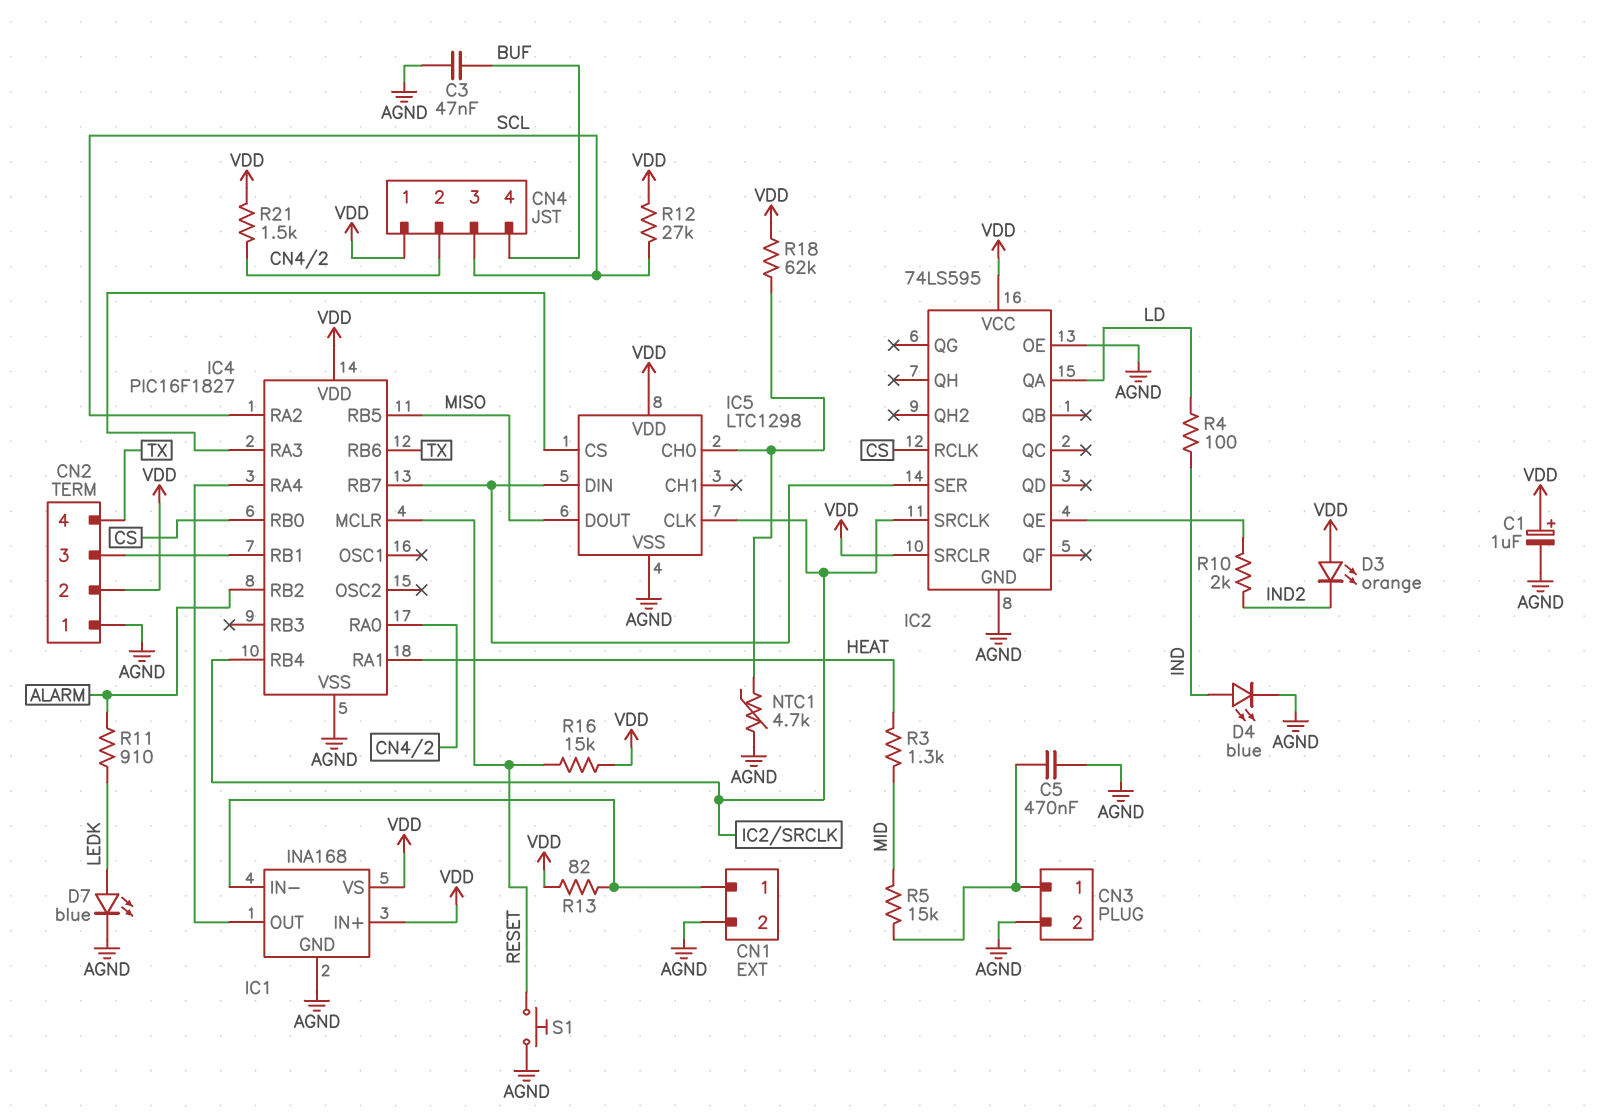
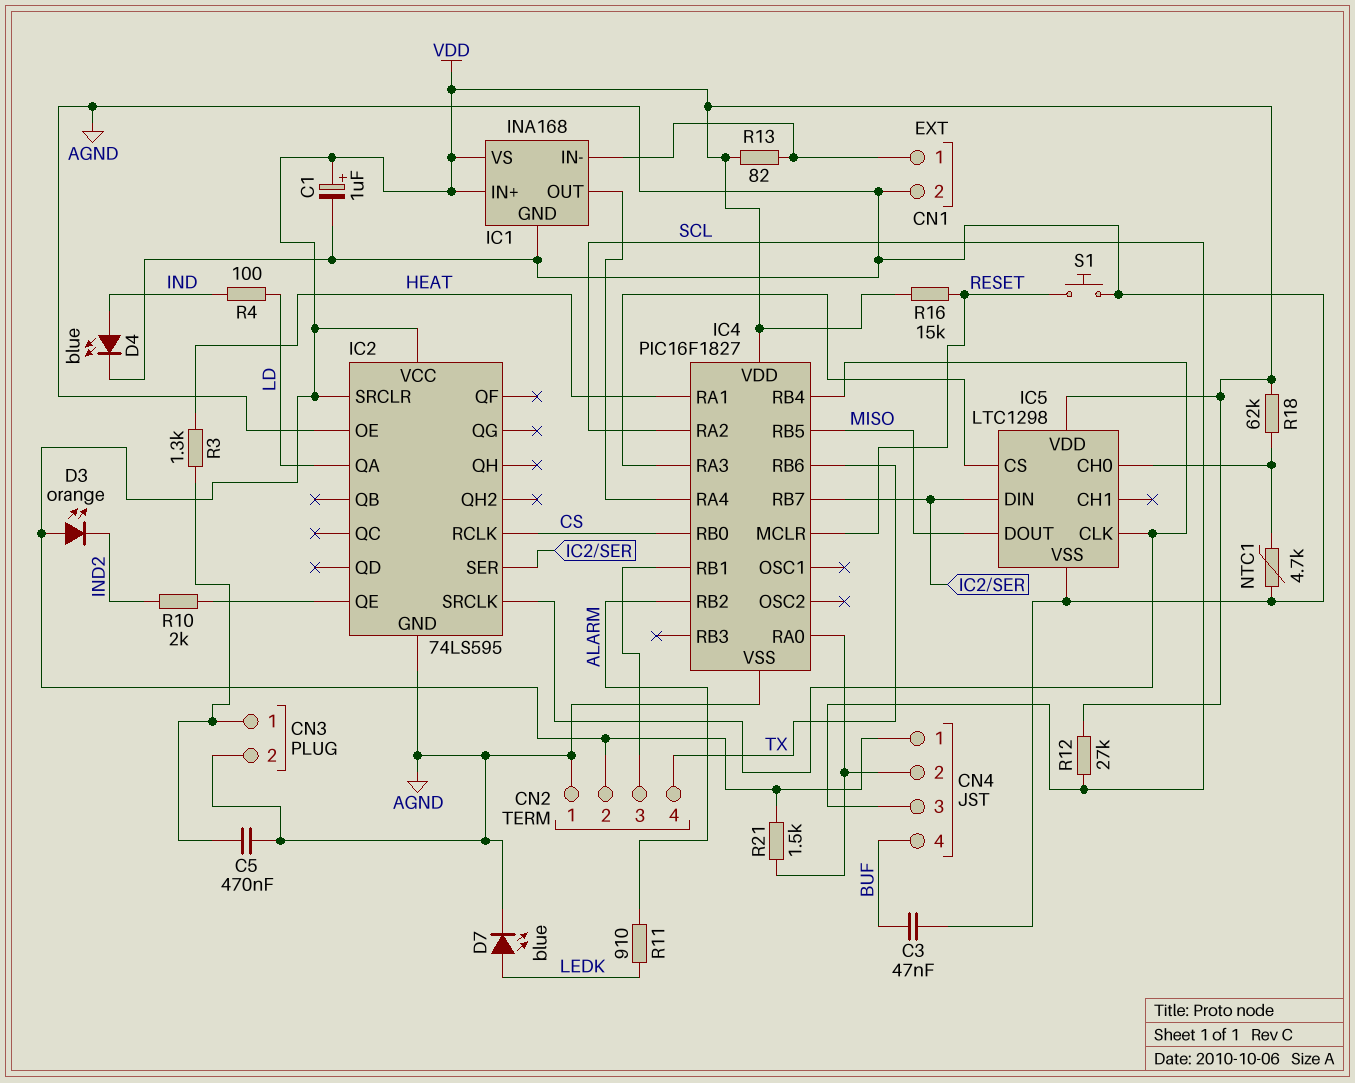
R3: 1.3k (HEAT, MID) -> 1.3k (CN3/1, HEAT)
R5: 15k (CN3/1, MID) -> none

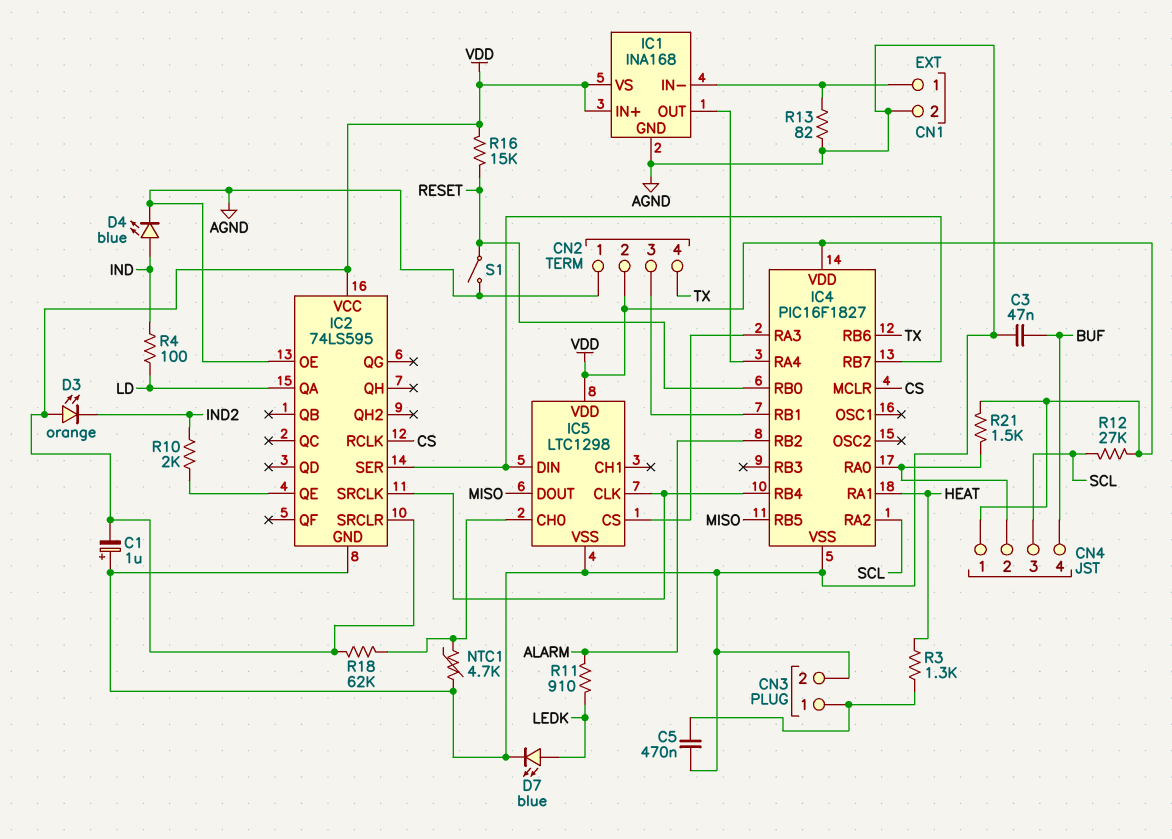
C1: 1uF (plus VDD, minus AGND) -> 1uF (plus AGND, minus VDD)
IC4 pin MCLR: RESET -> CS
IC4 pin RB0: CS -> RESET
R13: 82 (CN1/1, VDD) -> 82 (AGND, CN1/1)
S1: button (AGND, RESET) -> switch (AGND, RESET)

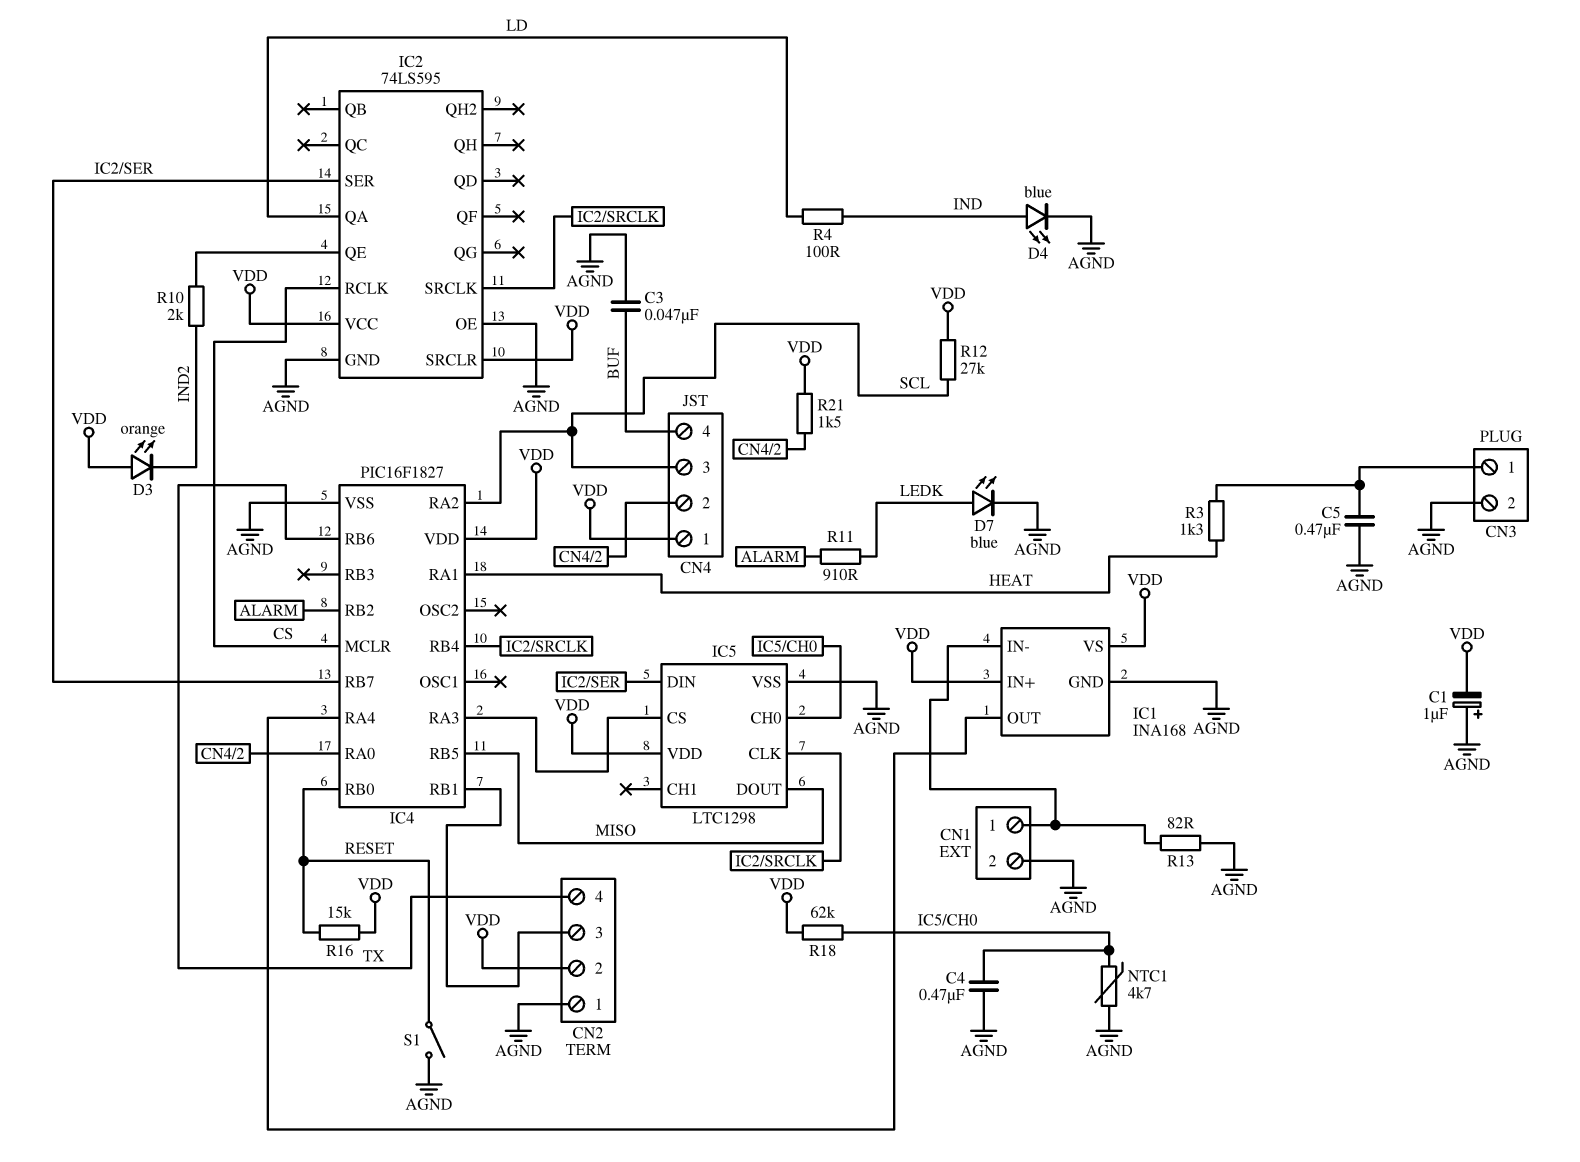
C4: none -> 470nF (AGND, IC5/CH0)

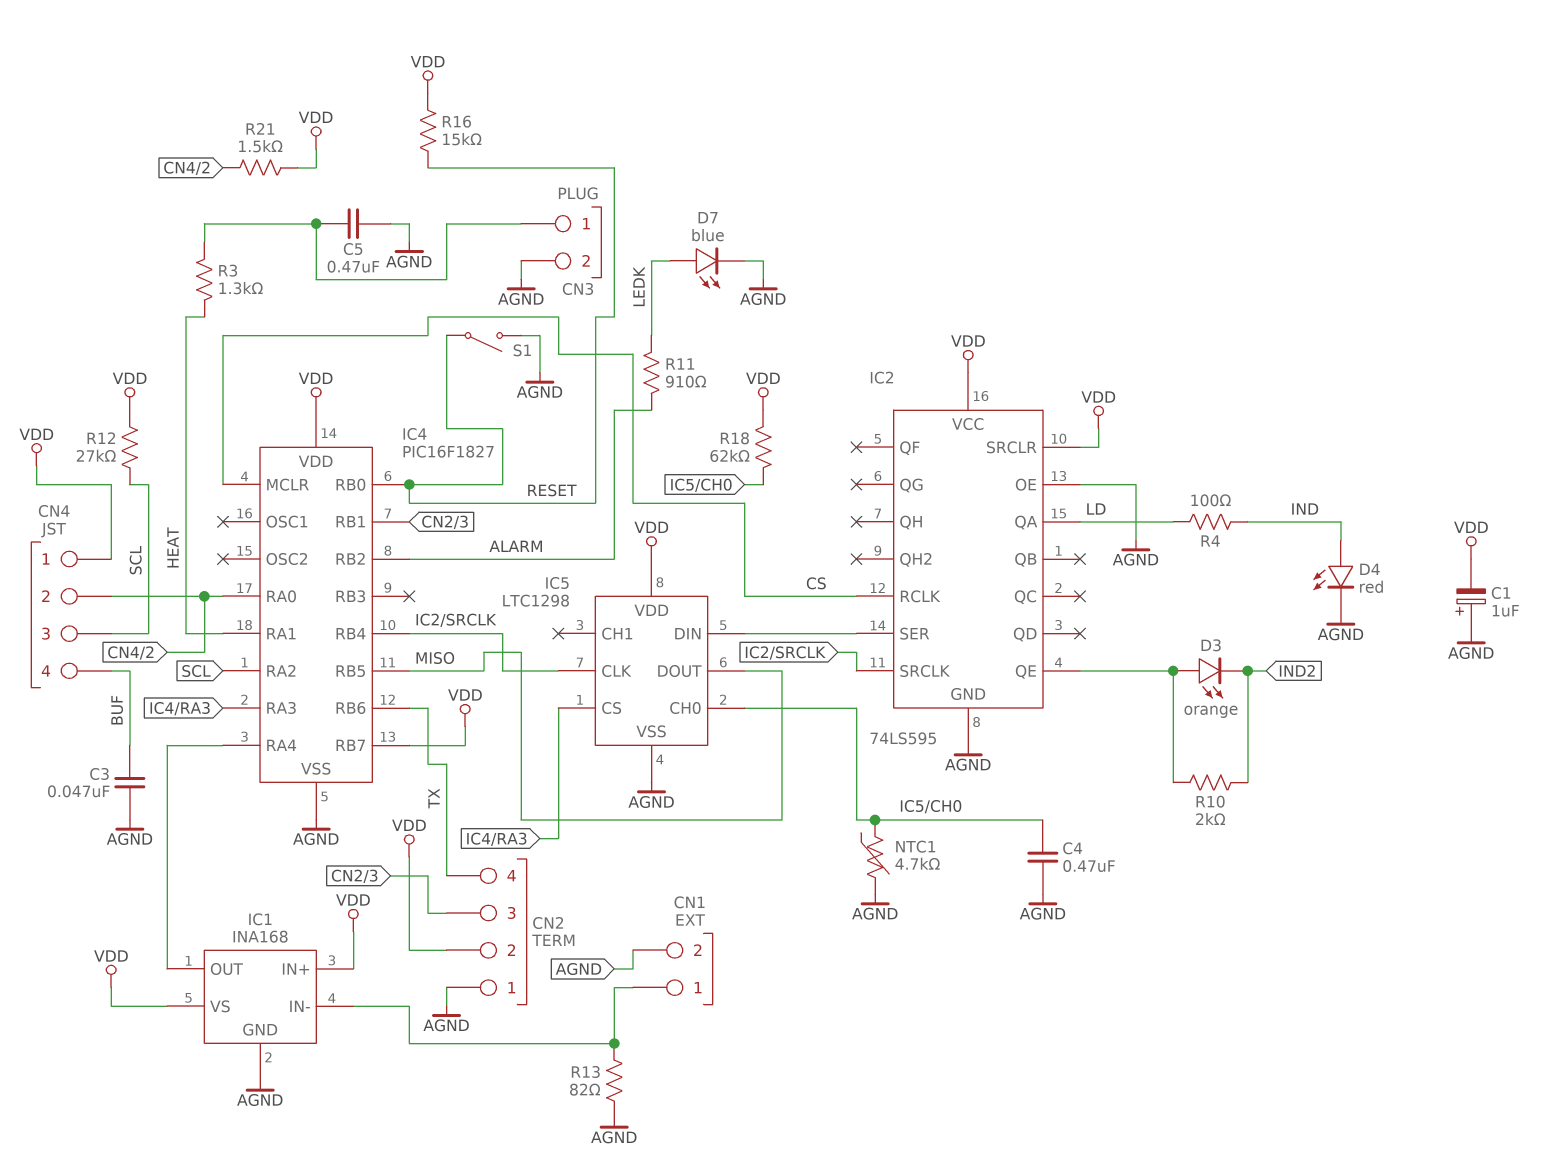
D3: LED orange (A VDD, K IND2) -> LED orange (A IC2/QE, K IND2)
D4: LED blue (A IND, K AGND) -> LED red (A IND, K AGND)
IC4 pin RB7: IC2/SER -> VDD

